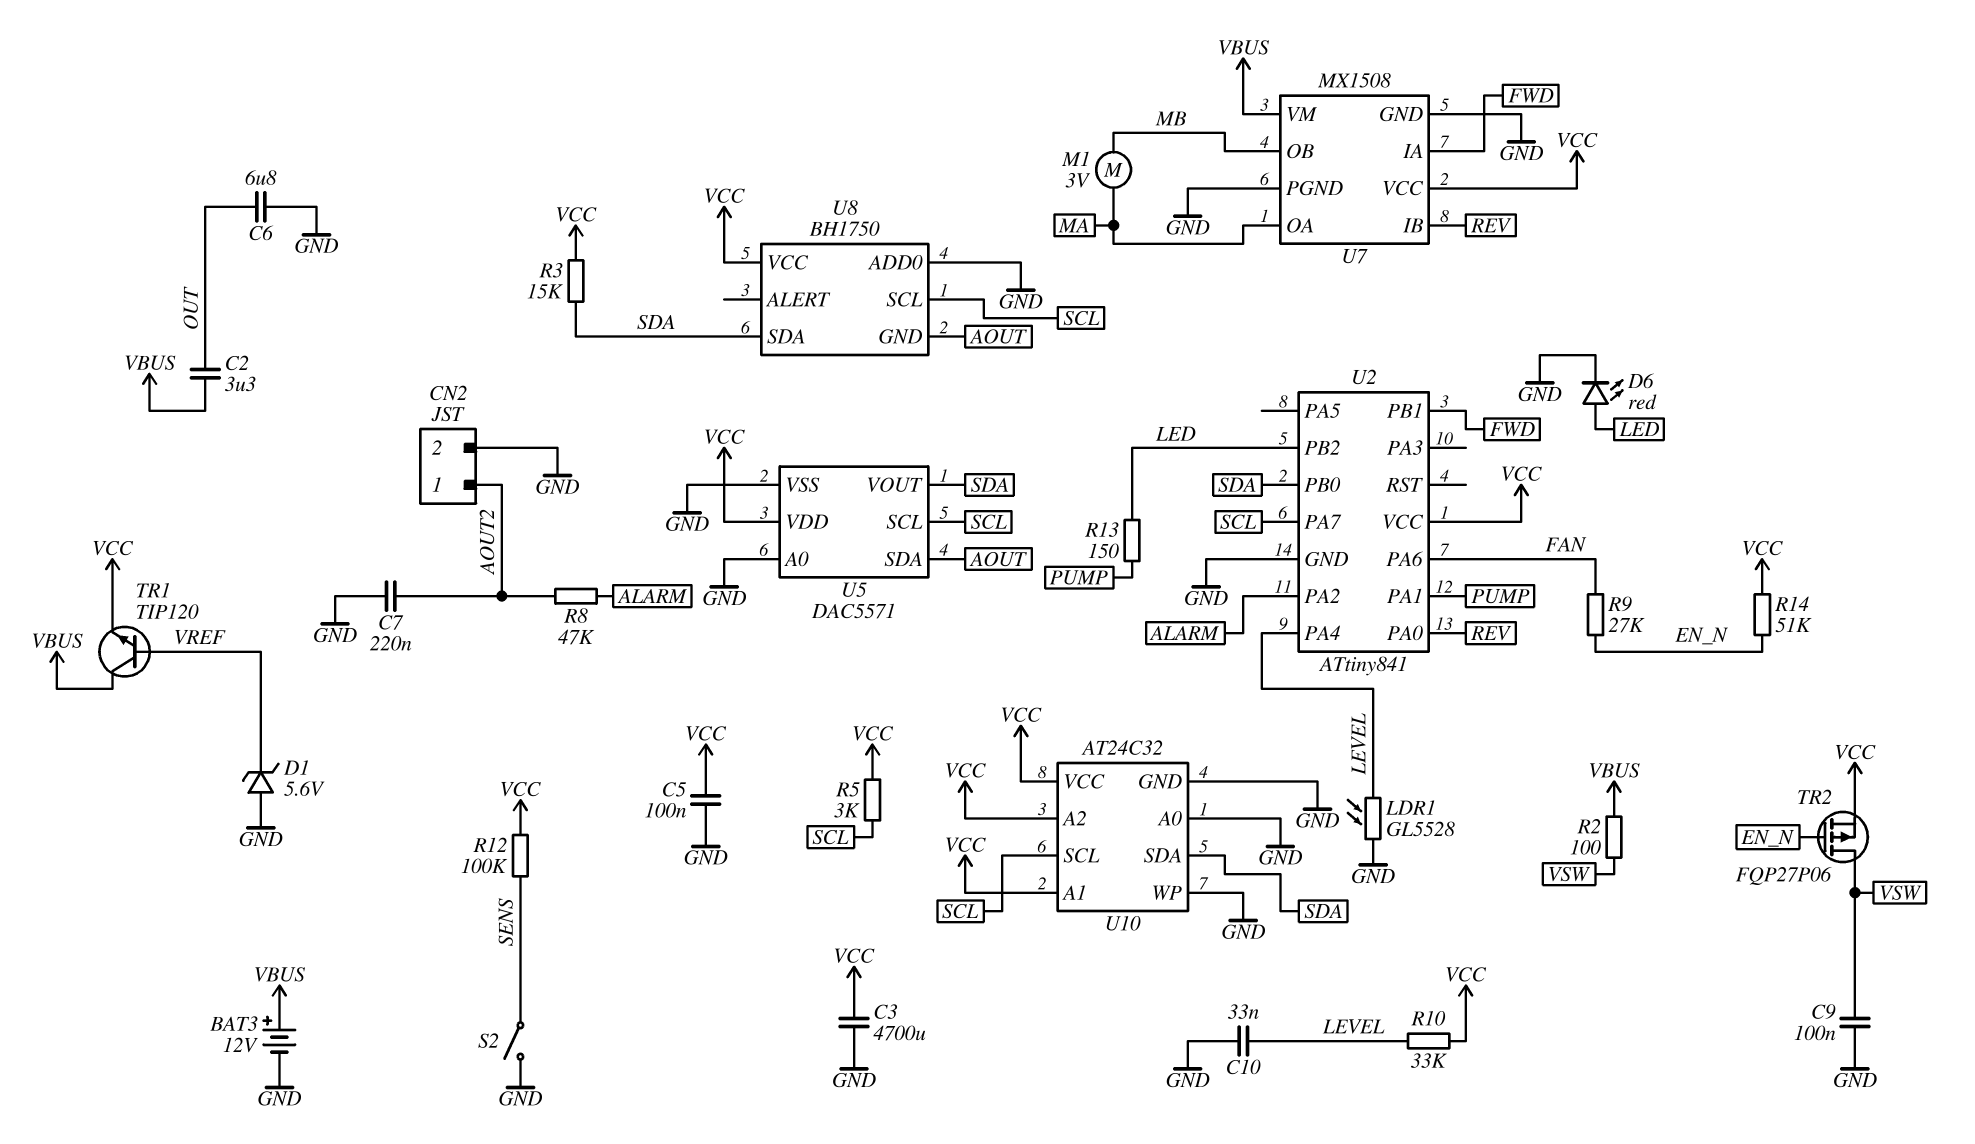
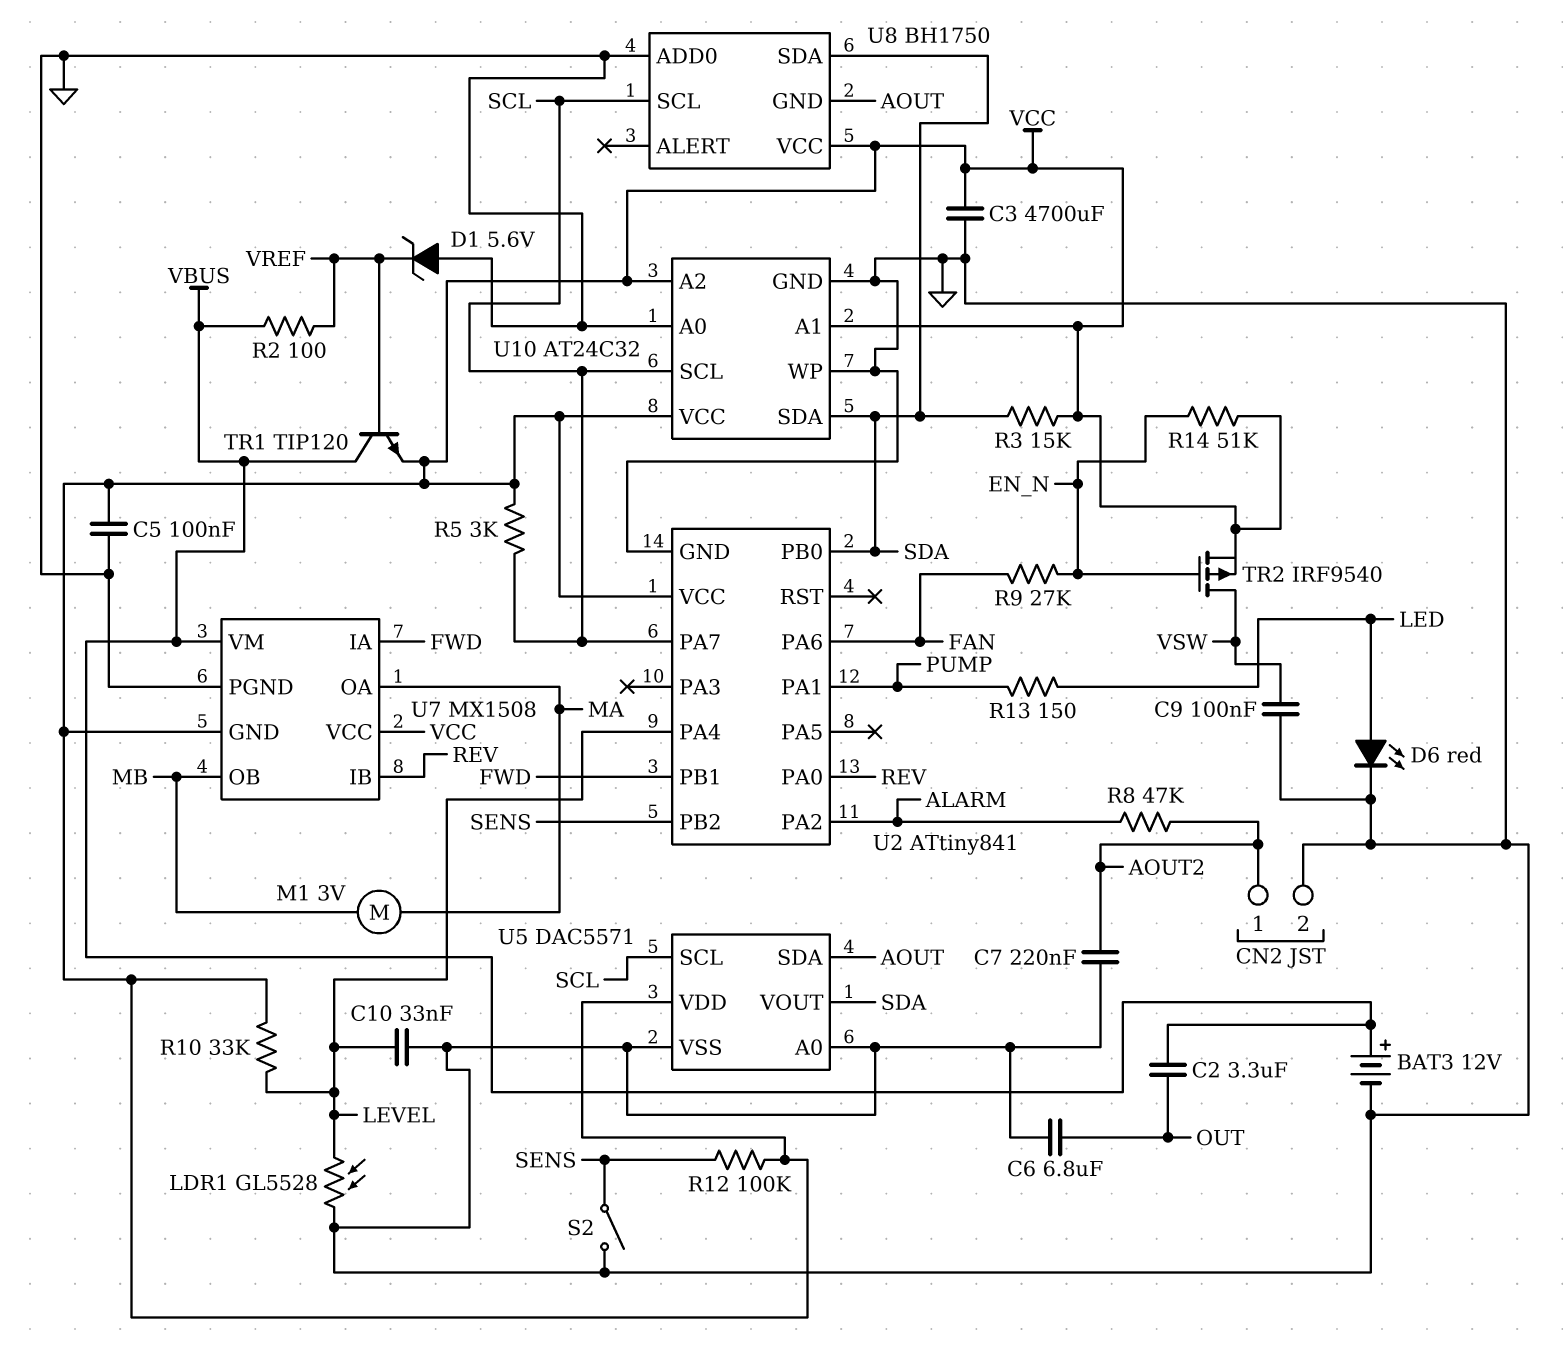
R2: 100 (VBUS, VSW) -> 100 (VBUS, VREF)
TR2: PMOS FQP27P06 (G EN_N, D VSW, S VCC) -> PMOS IRF9540 (G EN_N, D VSW, S VCC)
U2 pin PB2: LED -> SENS
U7 pin GND: GND -> VCC

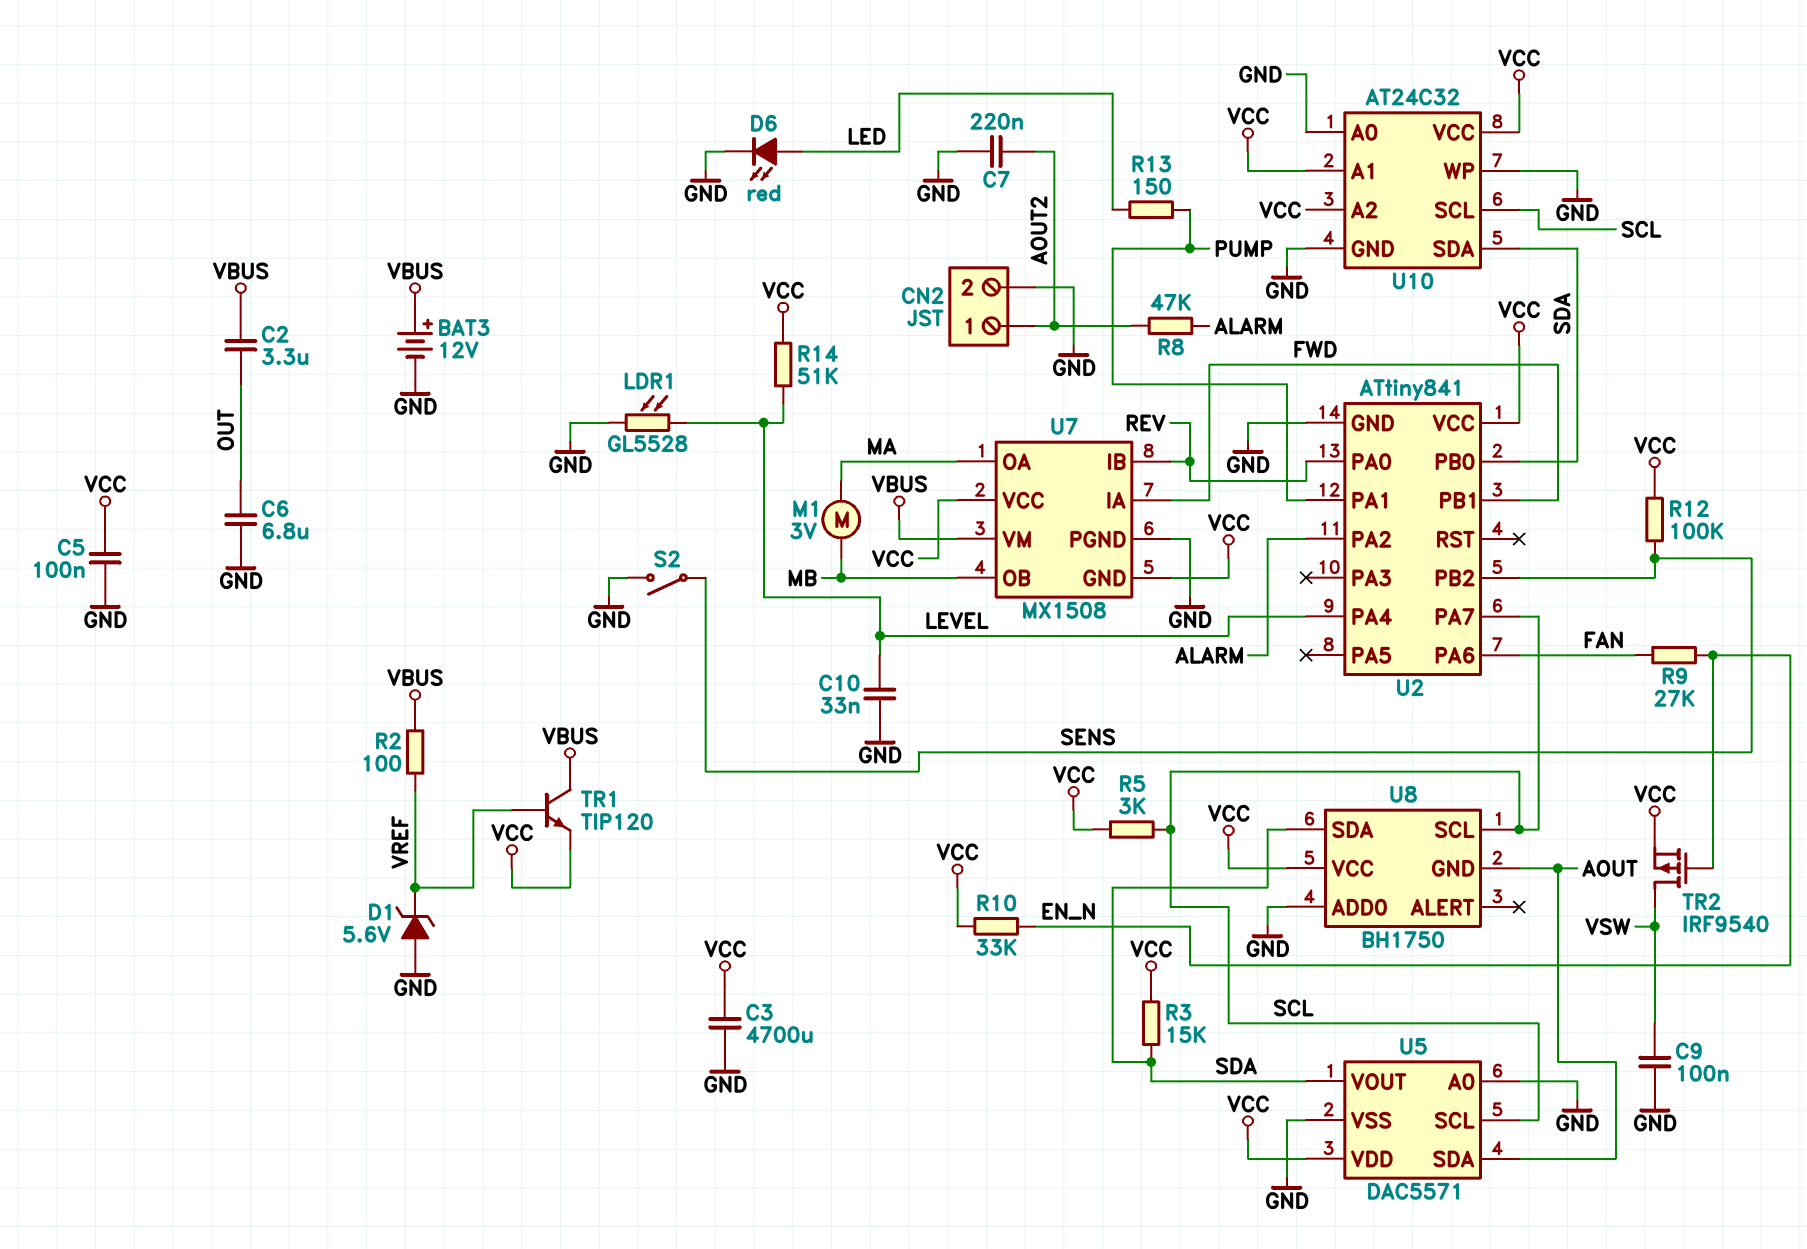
R10: 33k (LEVEL, VCC) -> 33k (EN_N, VCC)
R14: 51k (EN_N, VCC) -> 51k (LEVEL, VCC)

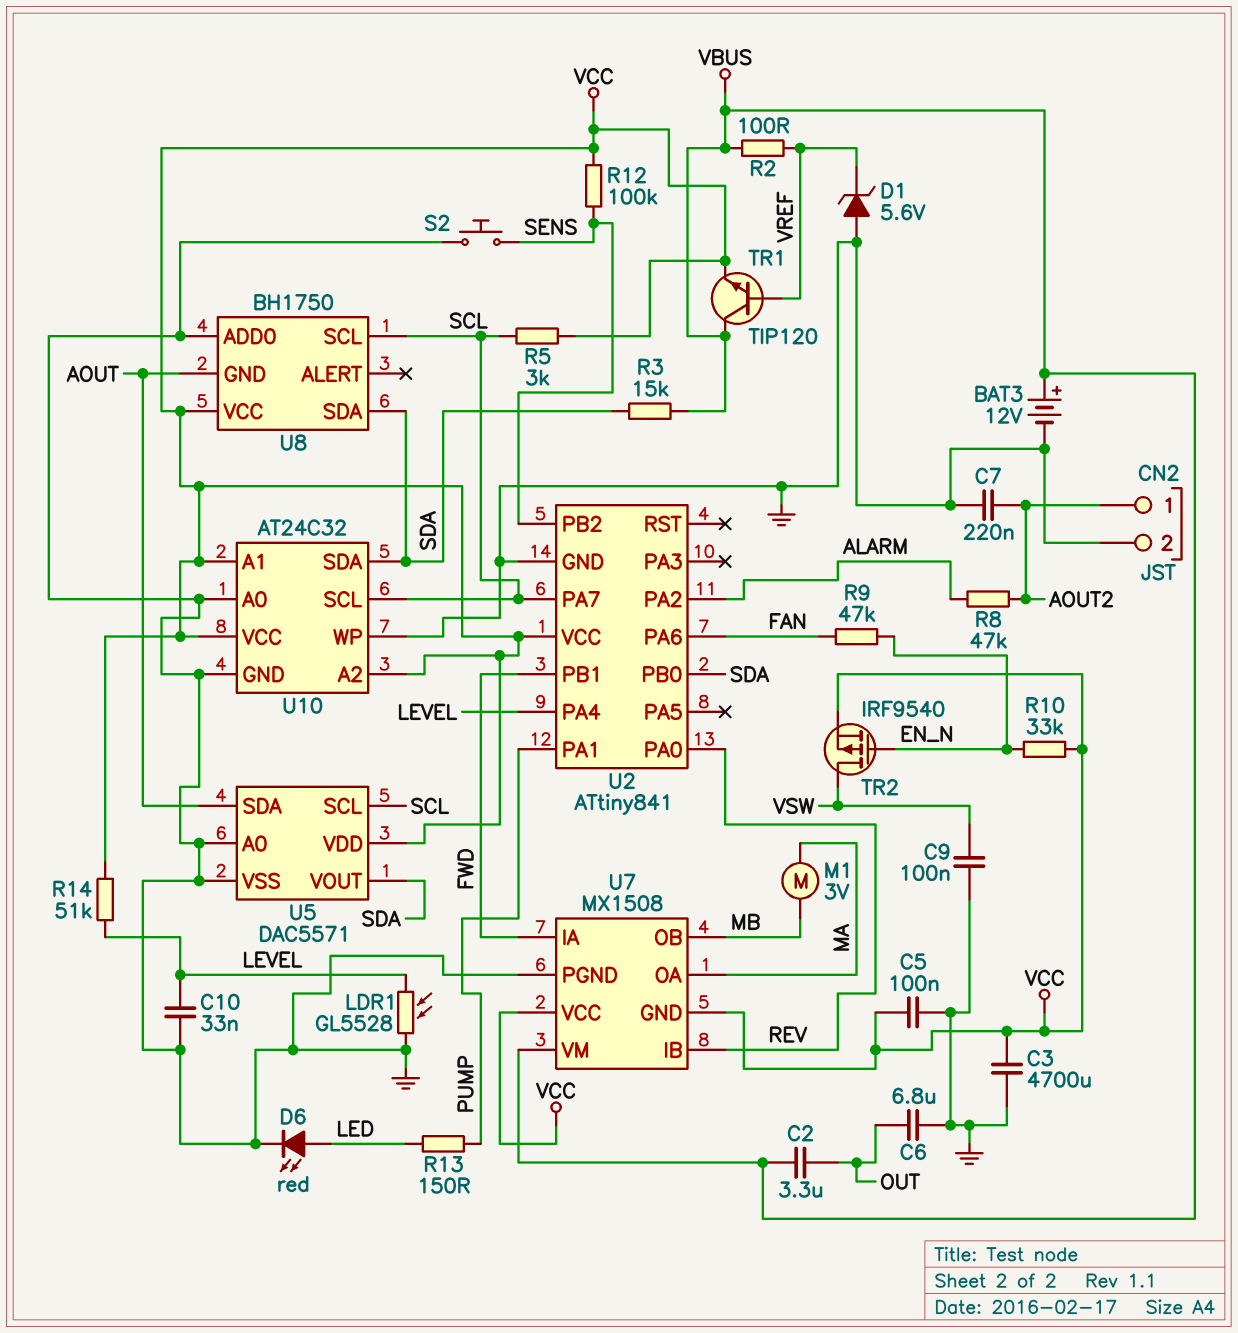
R3: 15k (SDA, VCC) -> 15k (SDA, VBUS)
R9: 27k (EN_N, FAN) -> 47k (EN_N, FAN)
S2: switch (GND, SENS) -> button (GND, SENS)

